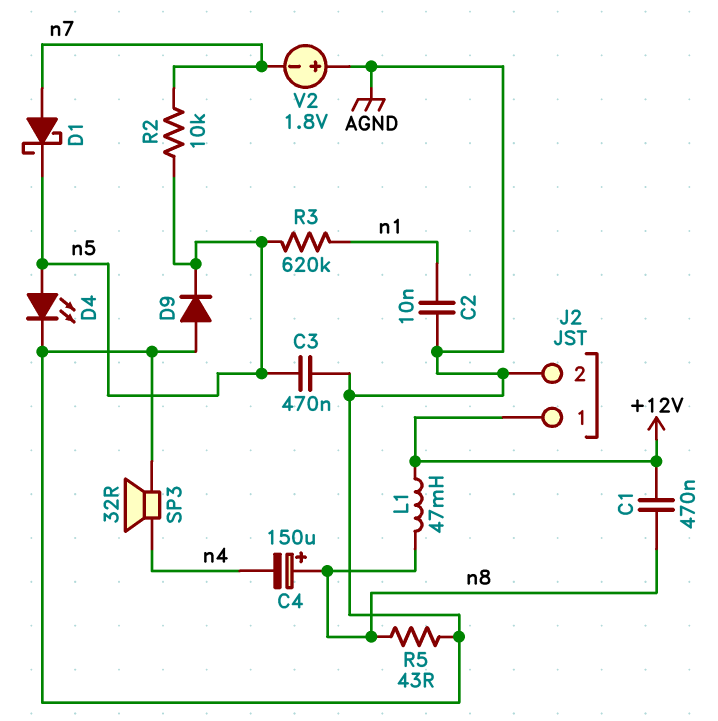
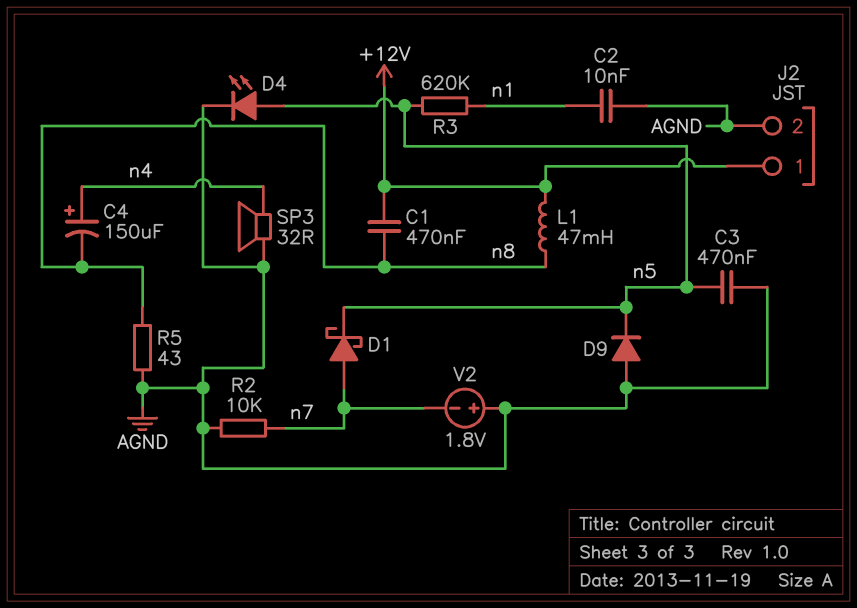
C4: 150uF (plus n8, minus n4) -> 150uF (plus n4, minus n8)
R2: 10k (n5, n7) -> 10k (AGND, n7)

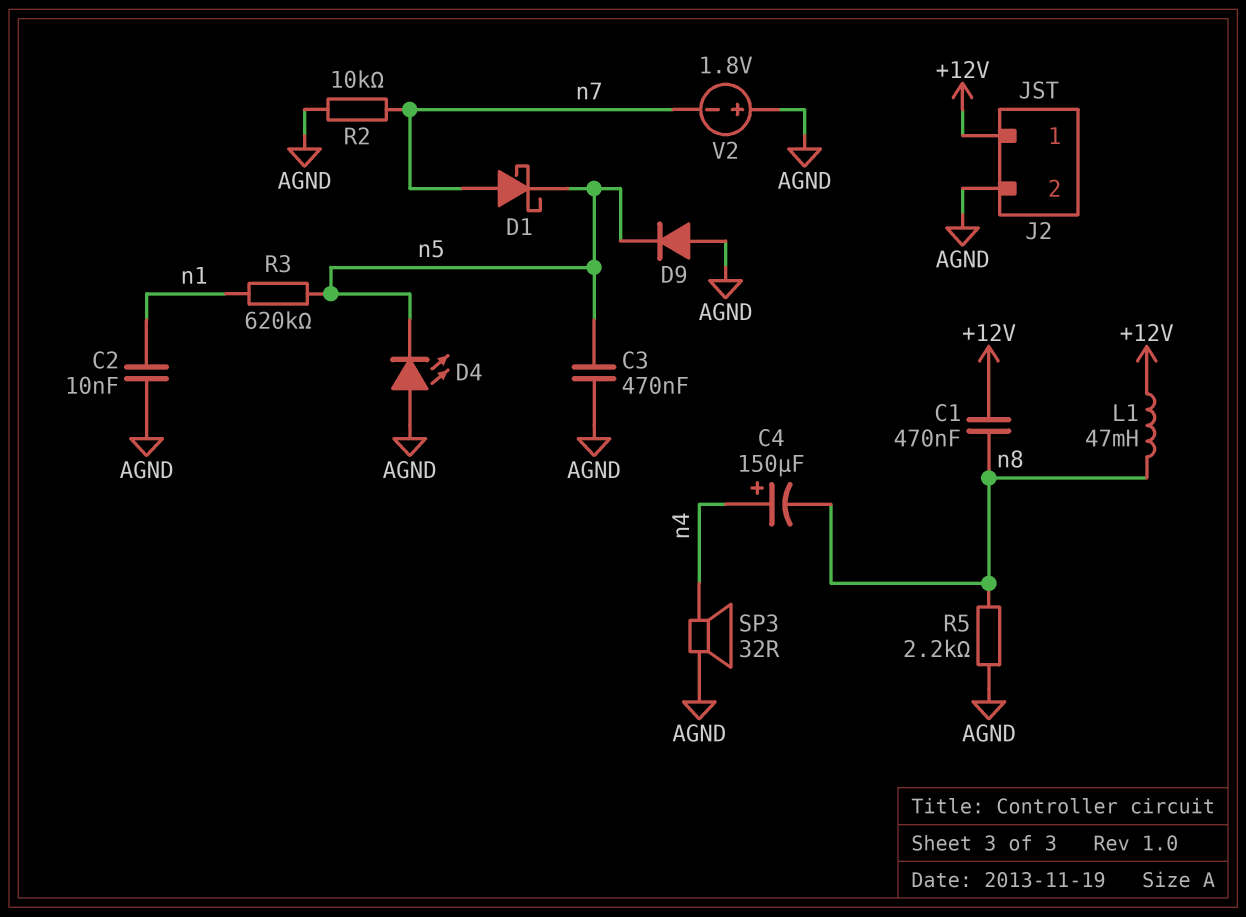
D4: LED (A n5, K AGND) -> LED (A AGND, K n5)
R5: 43 (AGND, n8) -> 2.2k (AGND, n8)

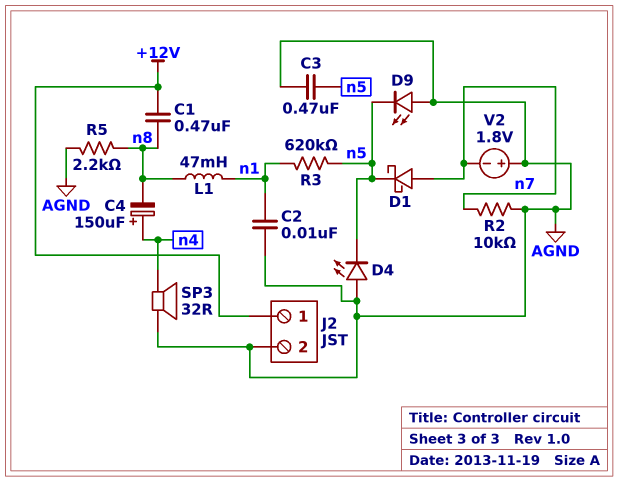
D9: diode (A AGND, K n5) -> LED (A AGND, K n5)
L1: 47mH (+12V, n8) -> 47mH (n1, n8)

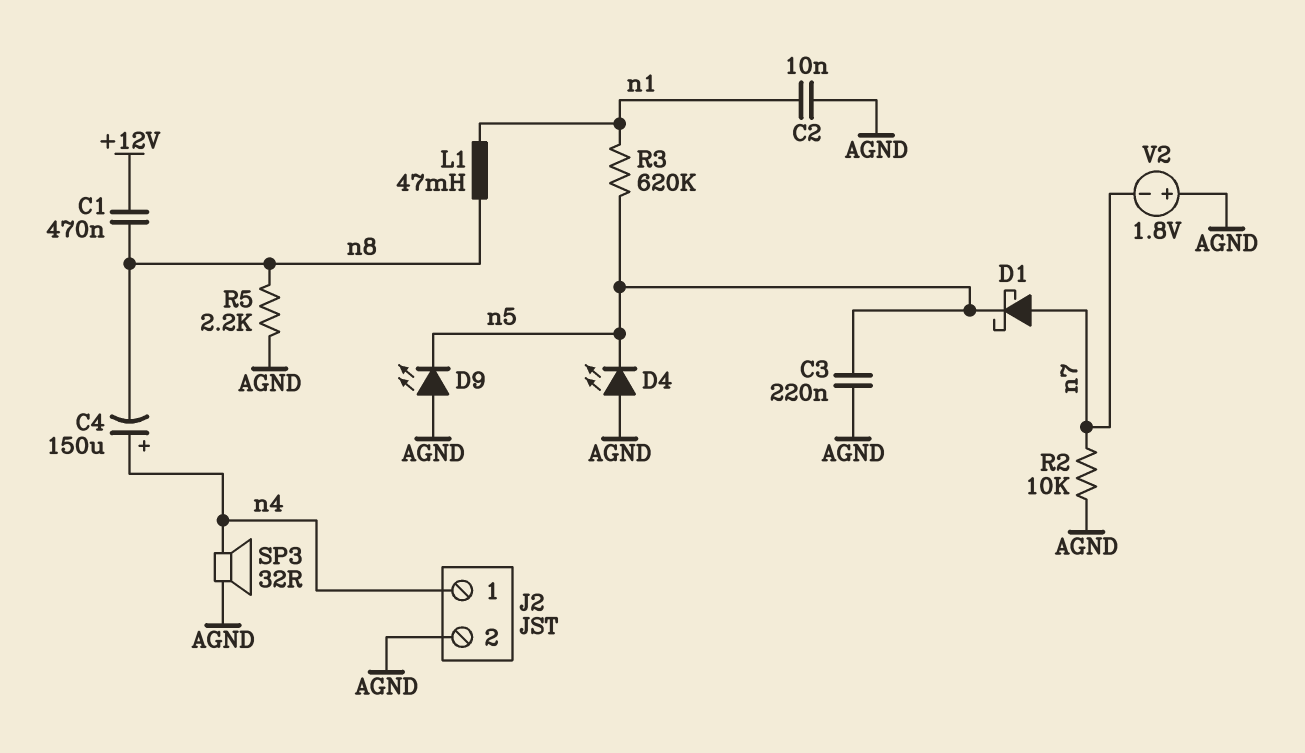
C3: 470nF (AGND, n5) -> 220nF (AGND, n5)
J2 pin 1: +12V -> n4

